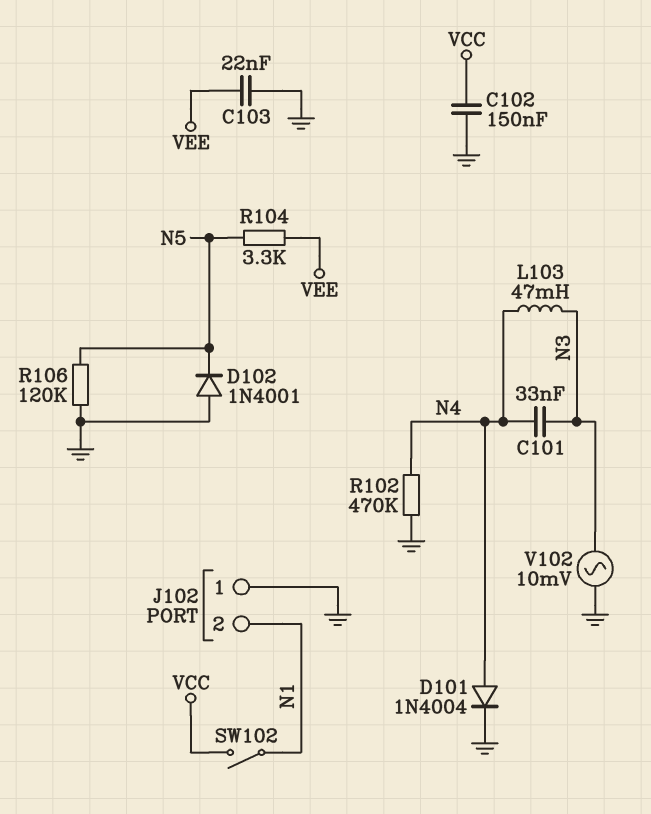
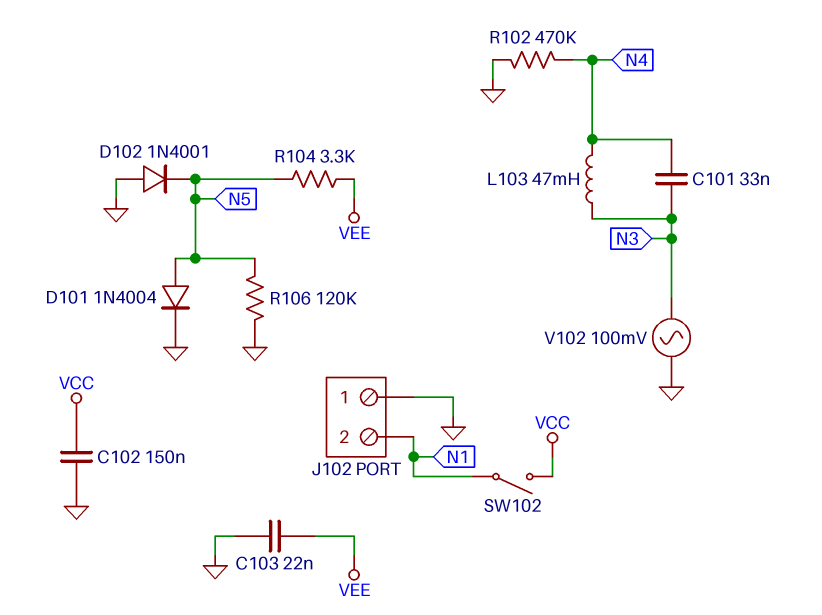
D101: diode 1N4004 (A N4, K GND) -> diode 1N4004 (A N5, K GND)
V102: AC 10mV (GND, N3) -> AC 100mV (GND, N3)

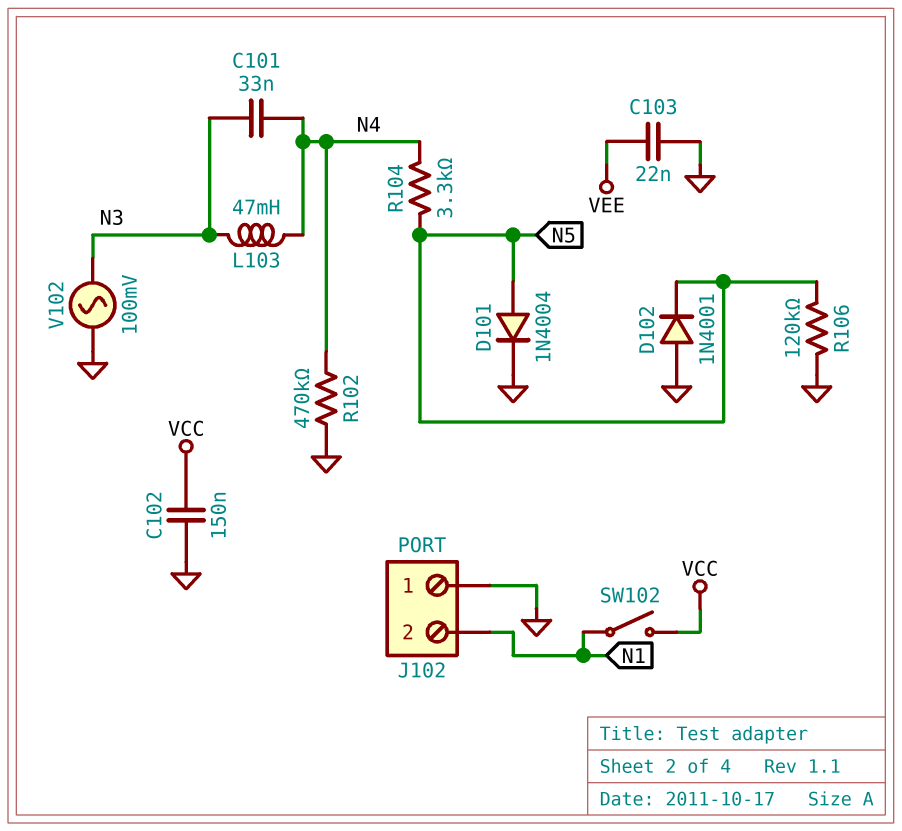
R104: 3.3k (N5, VEE) -> 3.3k (N4, N5)

